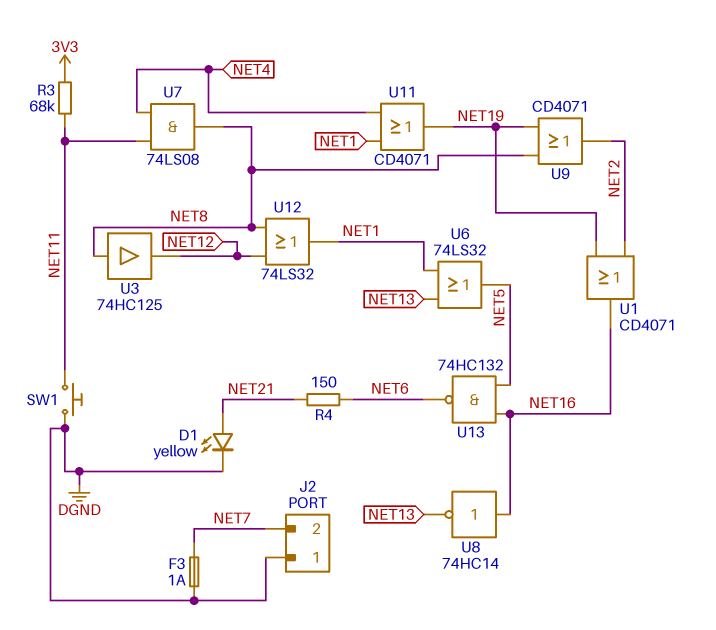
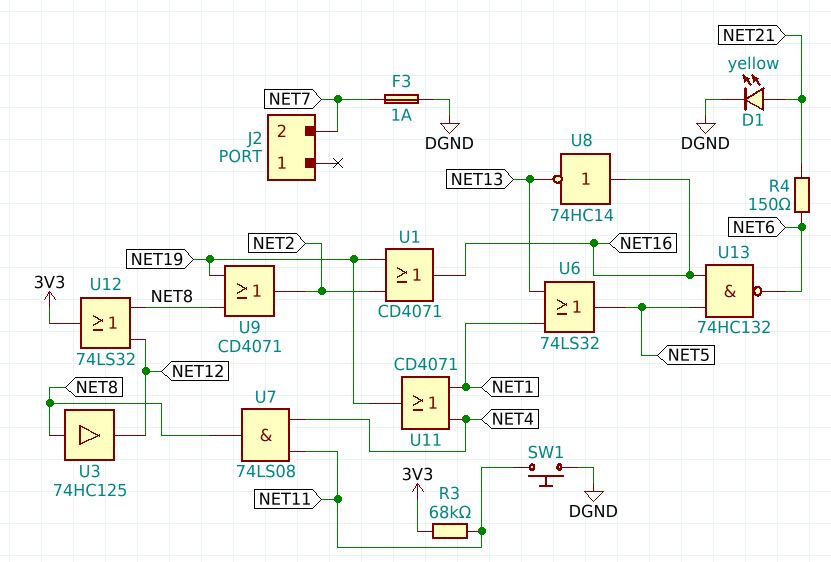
J2 pin 1: DGND -> none
U12: OR 74LS32 (in NET8, in NET12, out NET1) -> OR 74LS32 (in NET8, in NET12, out 3V3)

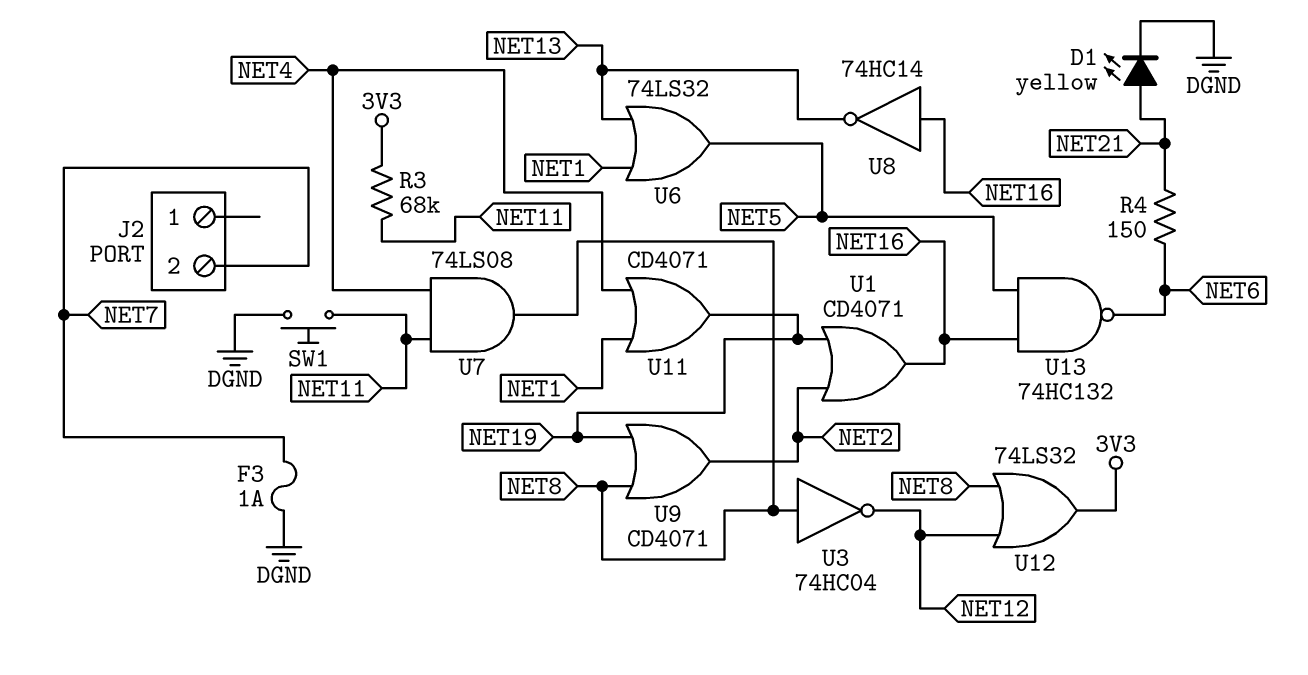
U3: buffer 74HC125 (in NET8, out NET12) -> NOT 74HC04 (in NET8, out NET12)

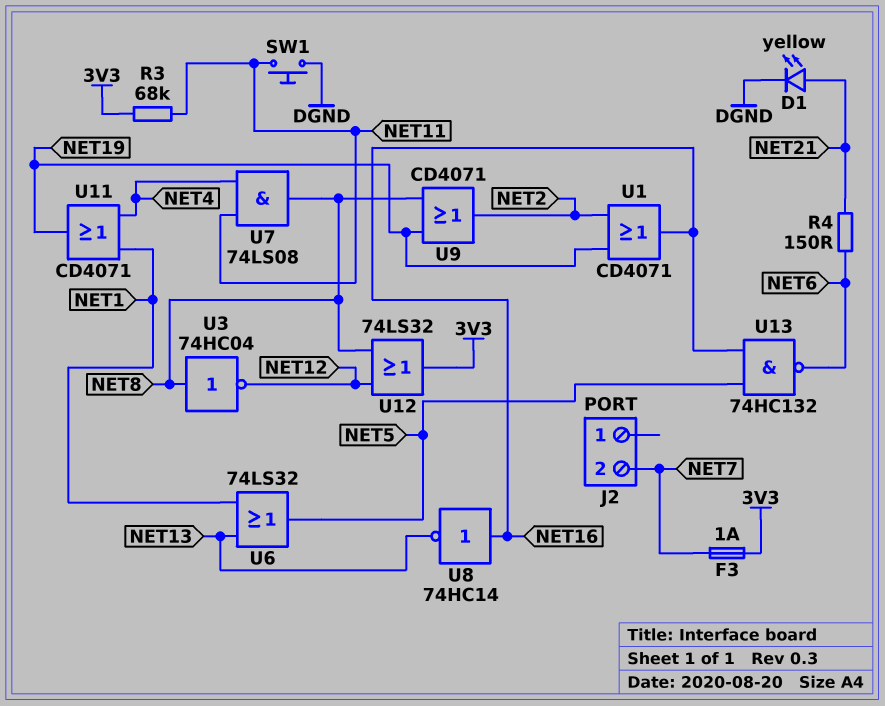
F3: 1A (DGND, NET7) -> 1A (3V3, NET7)

